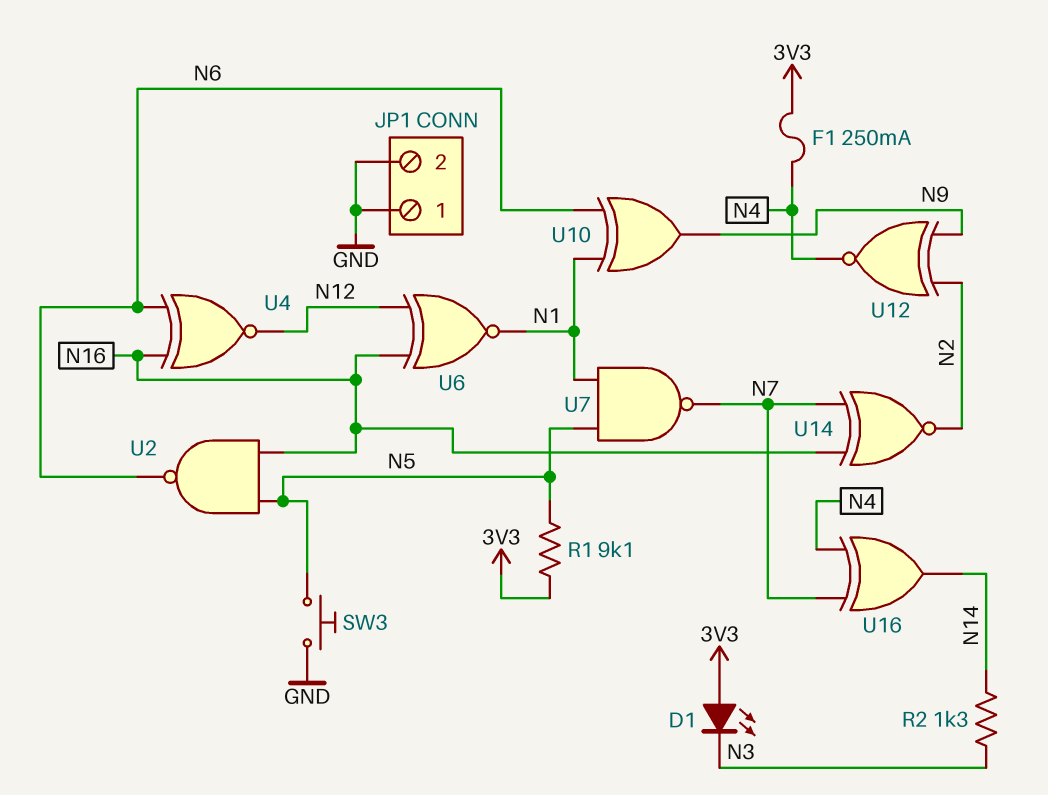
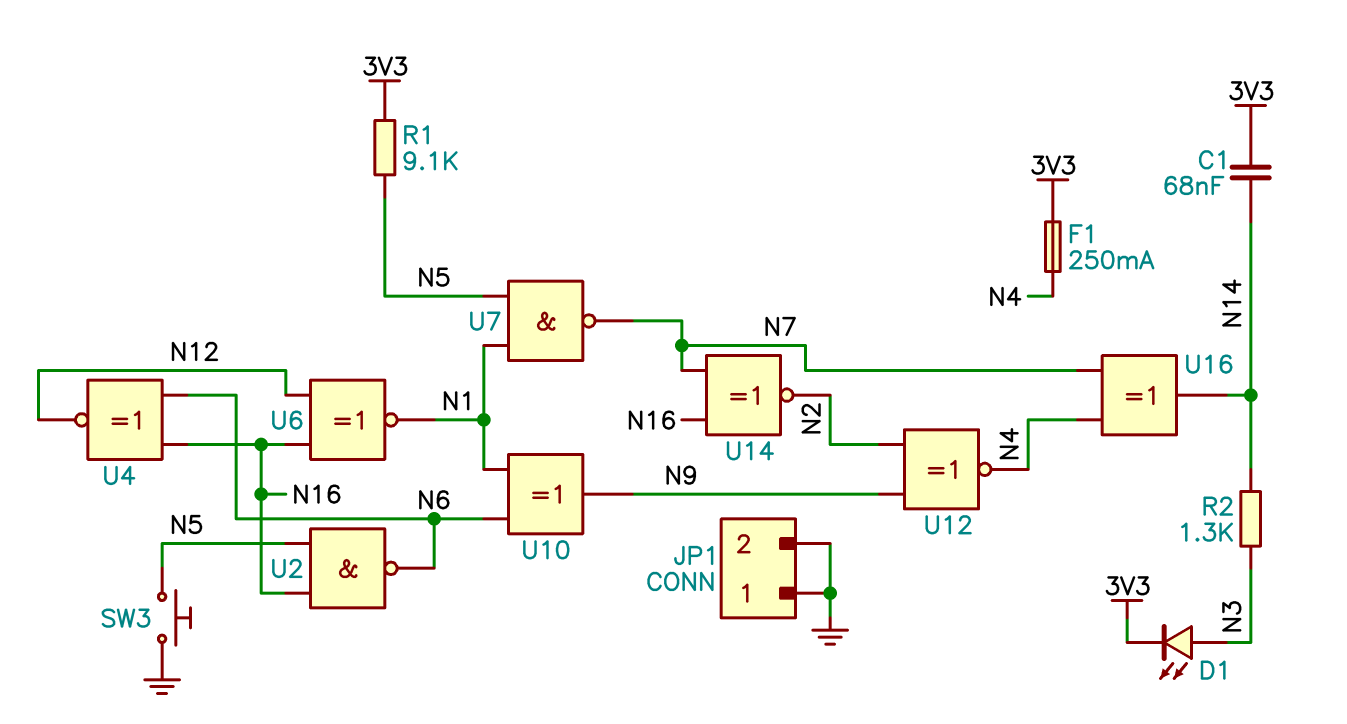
C1: none -> 68nF (3V3, N14)
D1: LED (A 3V3, K N3) -> LED (A N3, K 3V3)

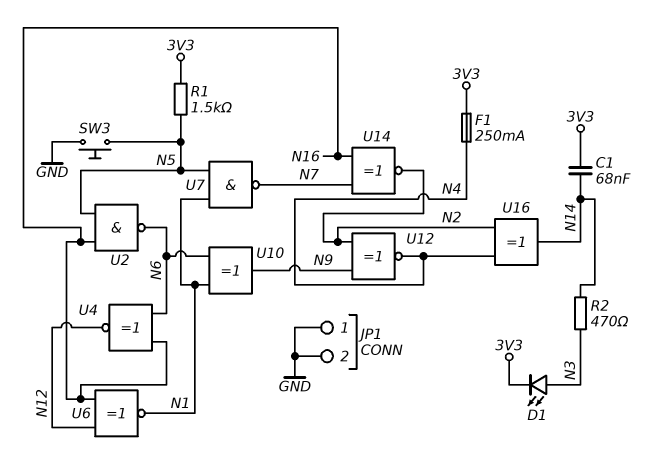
R1: 9.1k (3V3, N5) -> 1.5k (3V3, N5)
R2: 1.3k (N3, N14) -> 470 (N3, N14)
U16: XOR (in N4, in N7, out N14) -> XOR (in N2, in N4, out N14)

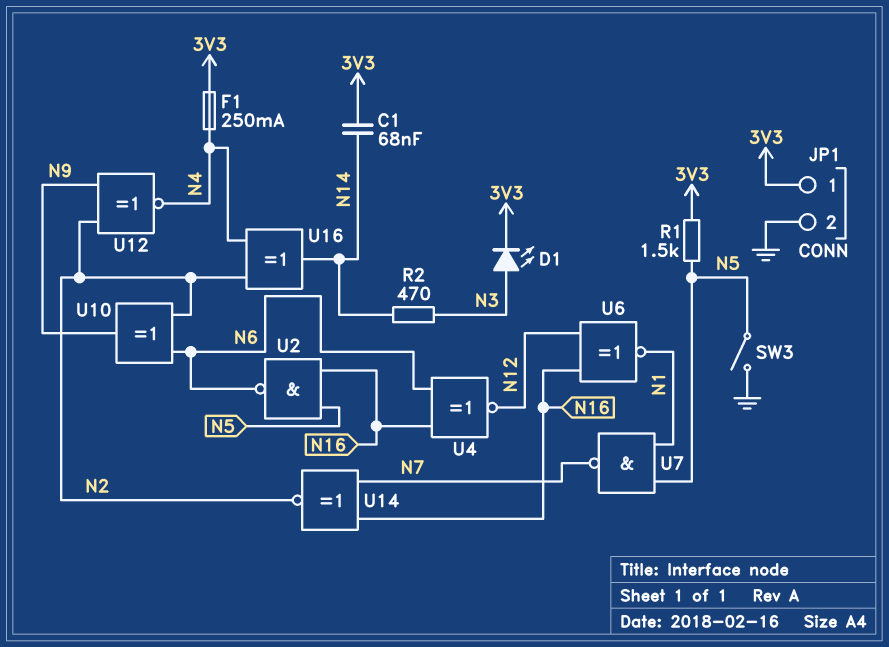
JP1 pin 1: GND -> 3V3
SW3: button (GND, N5) -> switch (GND, N5)
U10: XOR (in N1, in N6, out N9) -> XOR (in N2, in N6, out N9)

